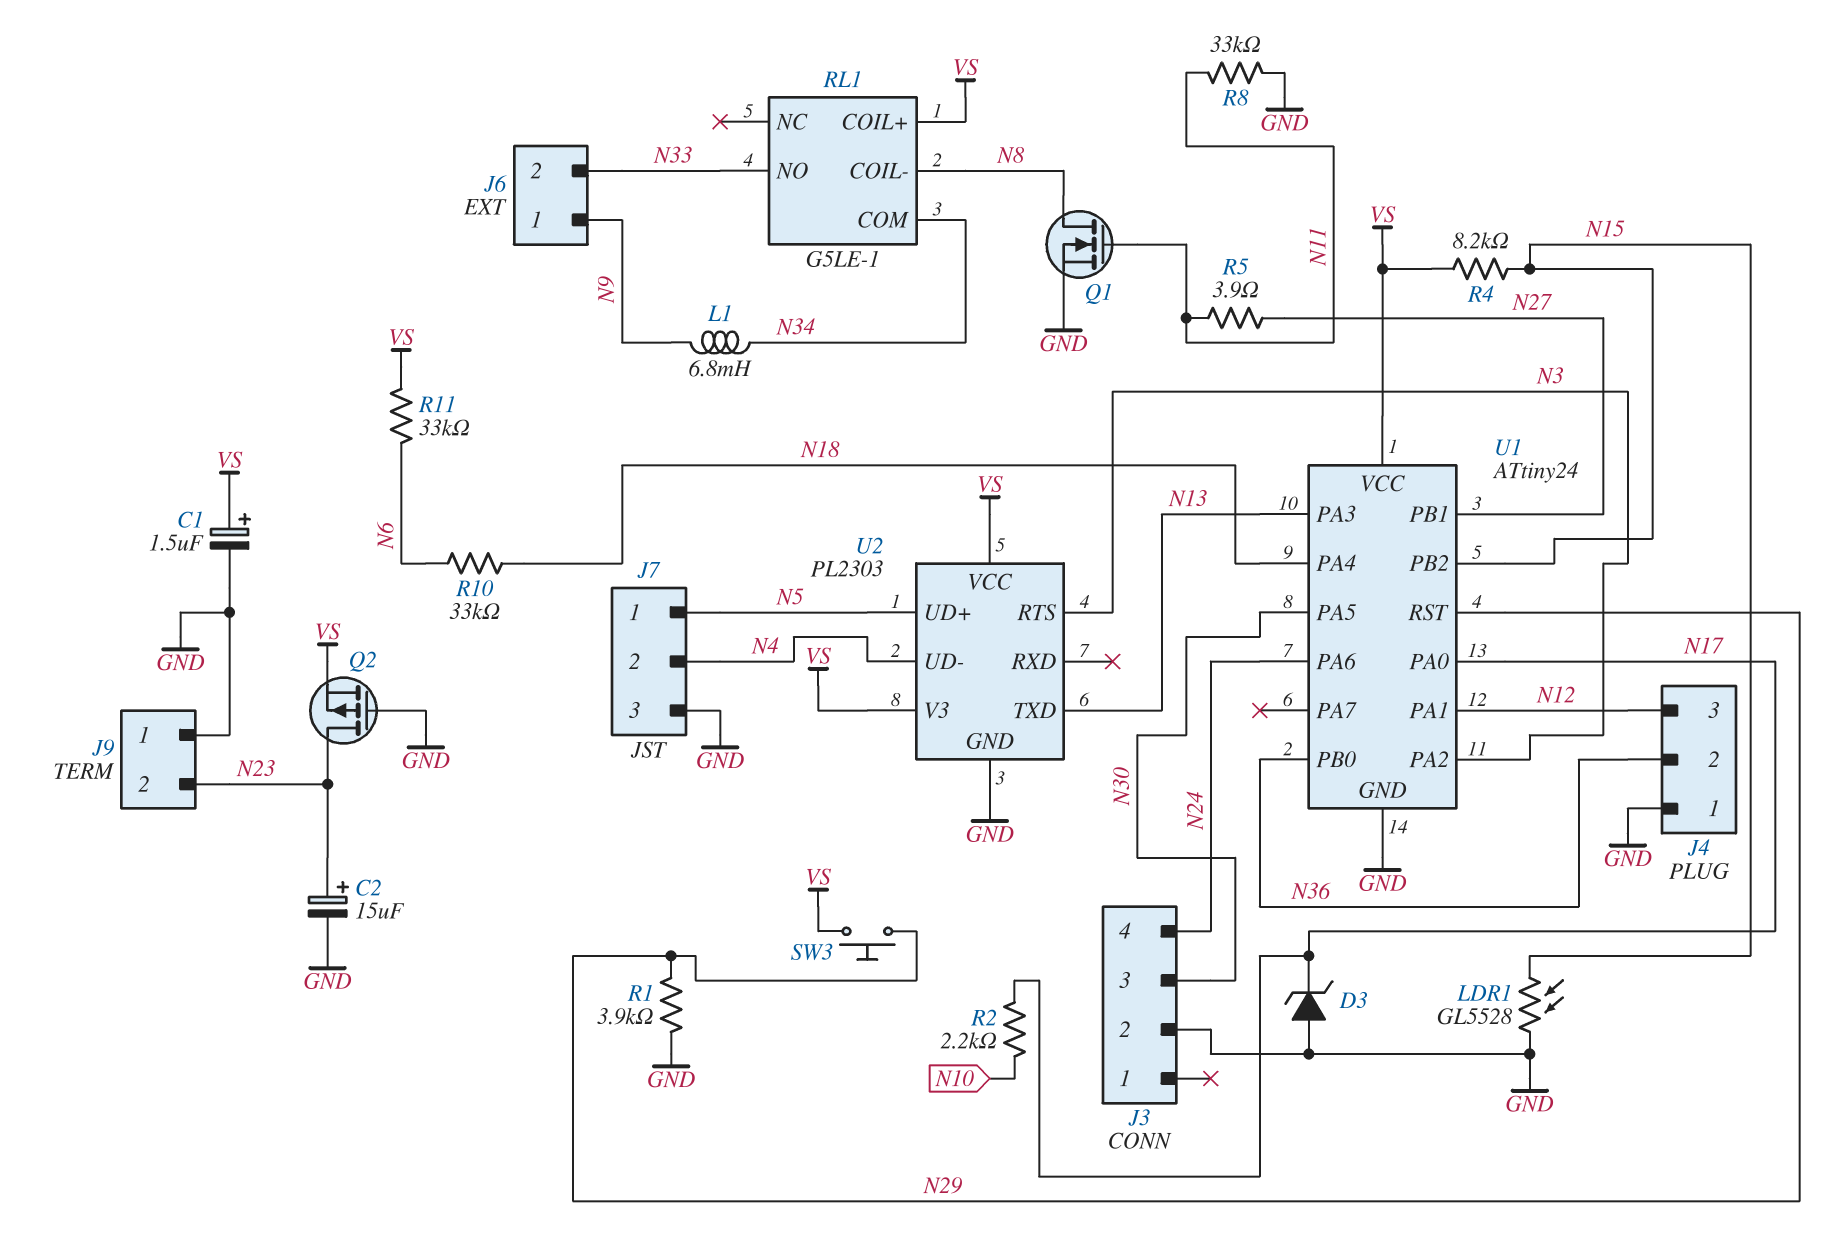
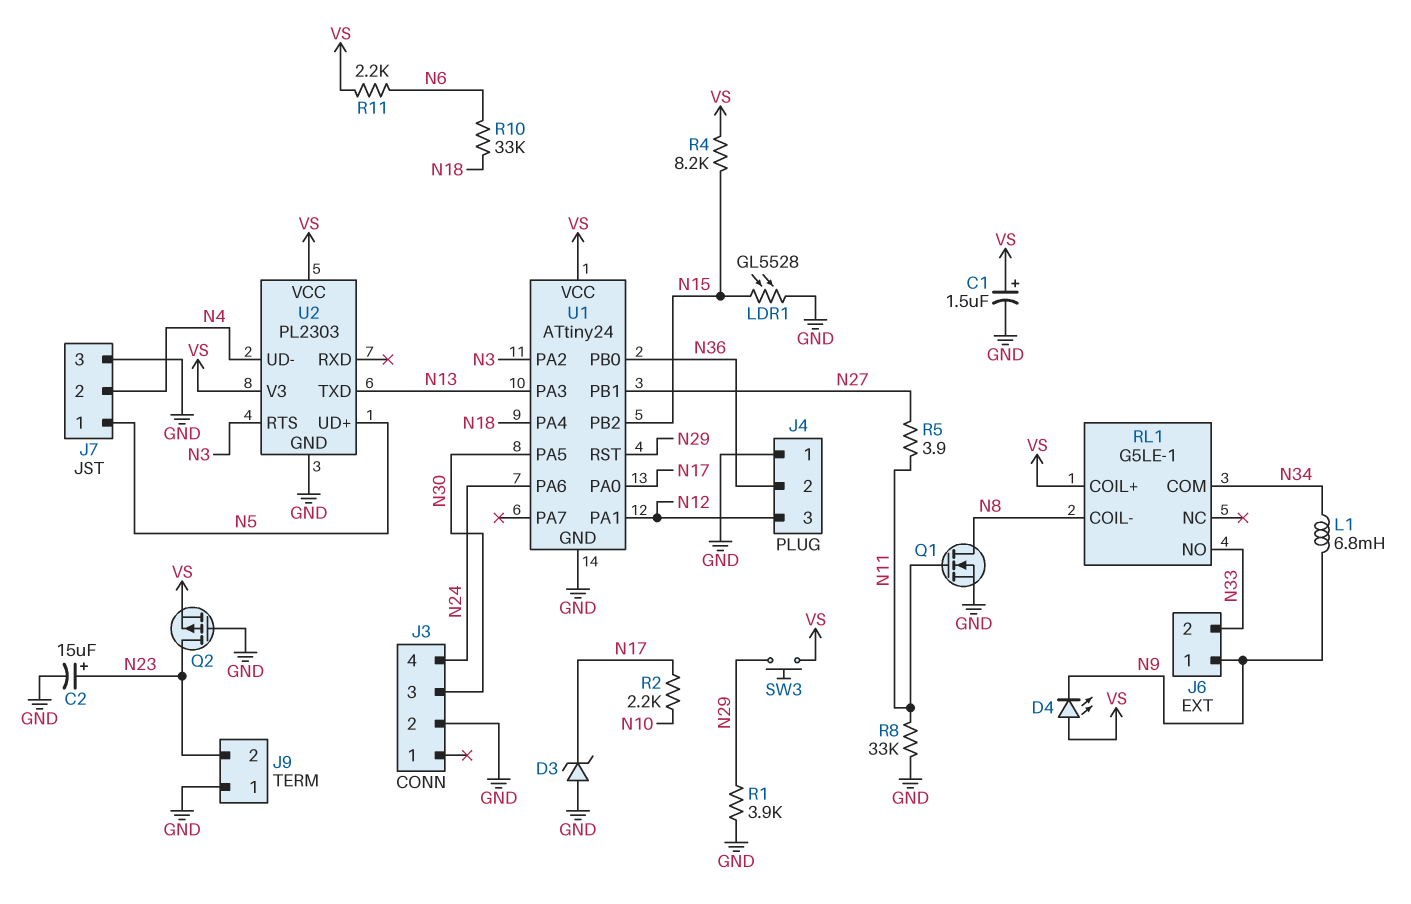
D4: none -> LED (A VS, K N9)
R11: 33k (N6, VS) -> 2.2k (N6, VS)

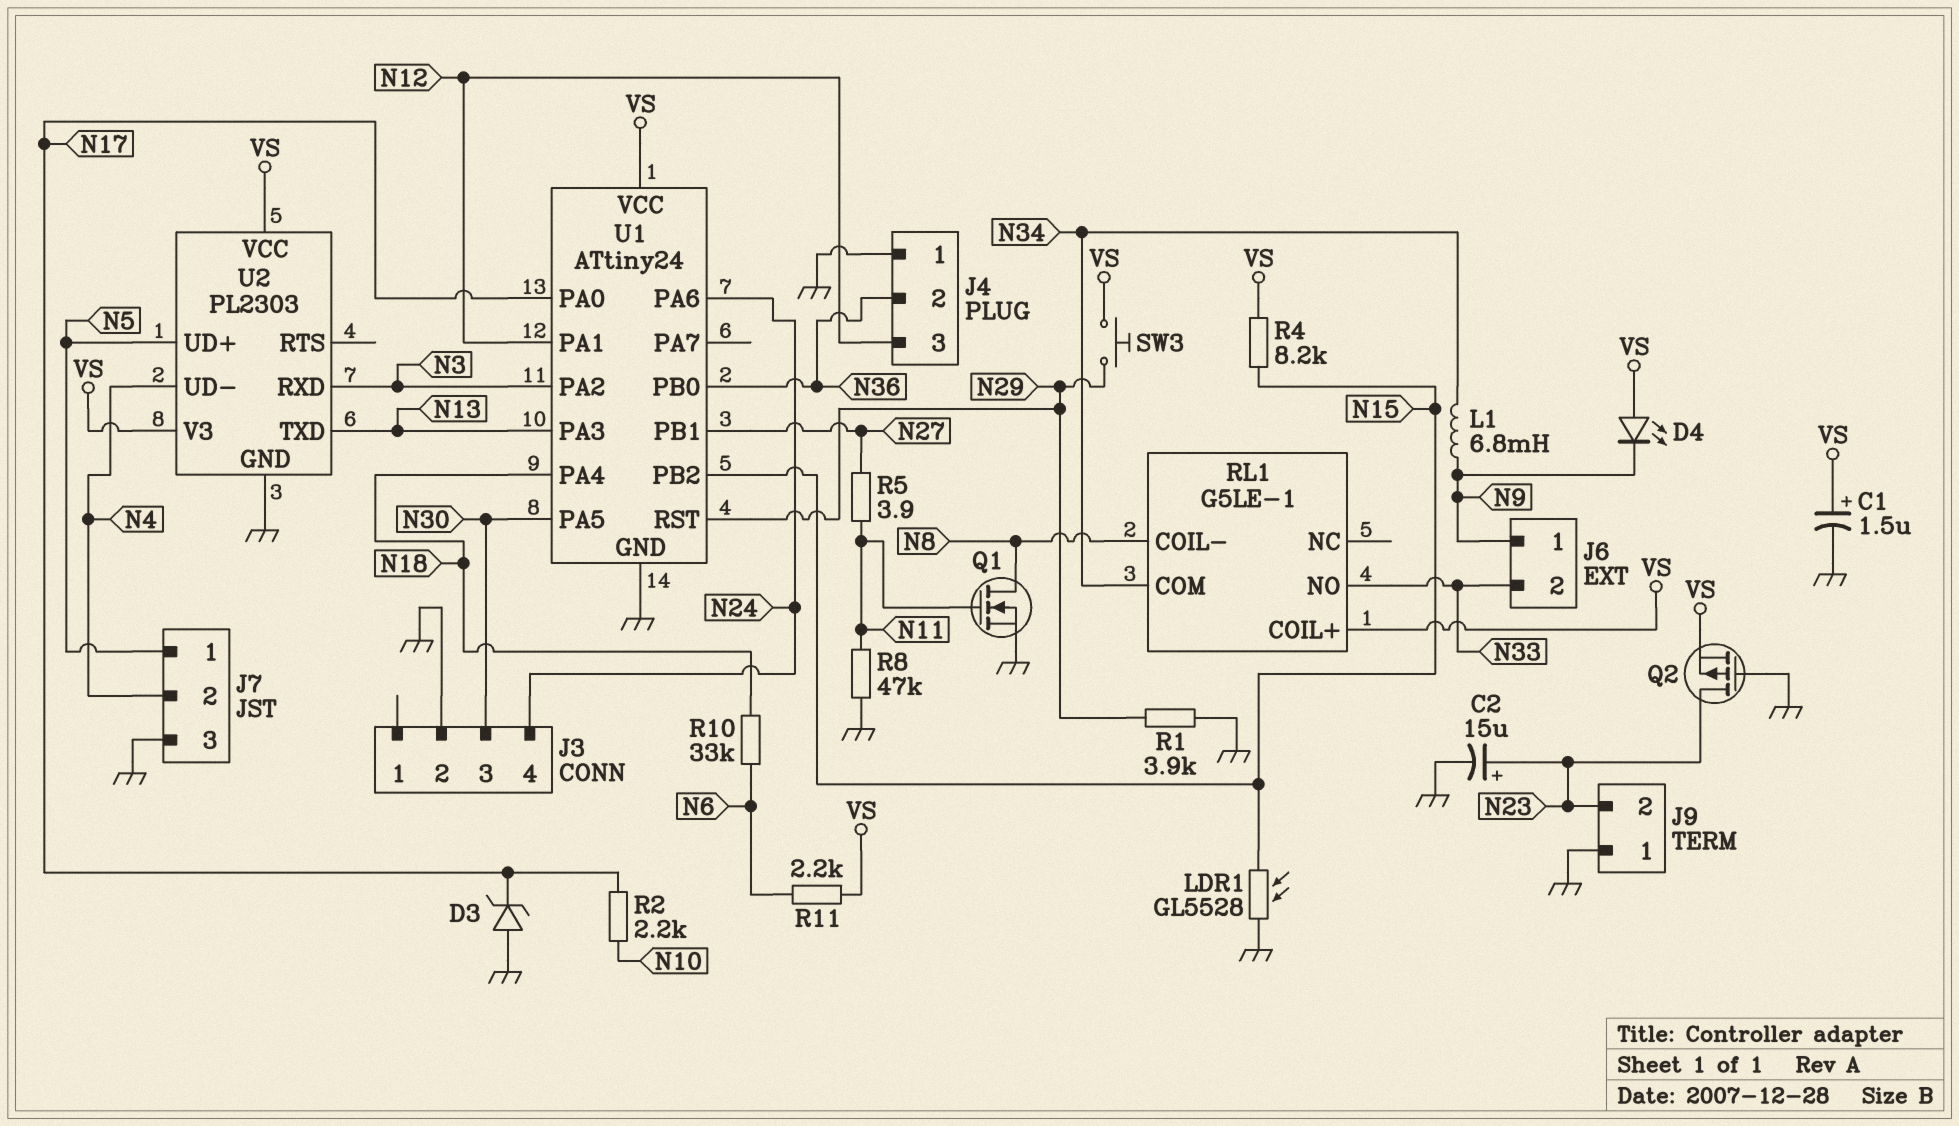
R8: 33k (GND, N11) -> 47k (GND, N11)
U2 pin RTS: N3 -> none
U2 pin RXD: none -> N3

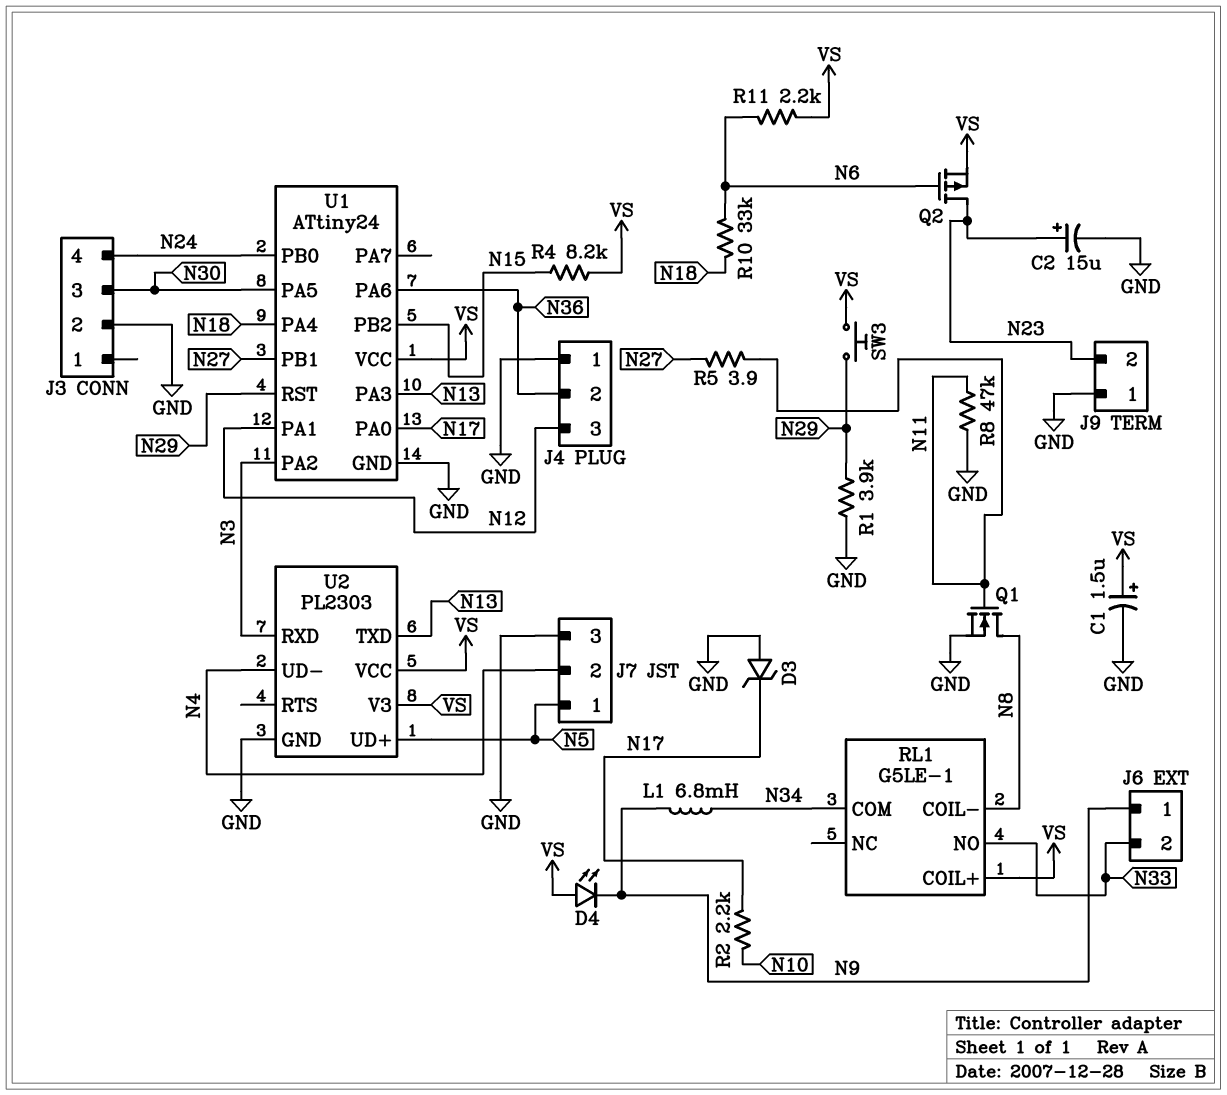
LDR1: GL5528 (GND, N15) -> none
Q2: PMOS (G GND, D N23, S VS) -> PMOS (G N6, D N23, S VS)
U1 pin PA6: N24 -> N36
U1 pin PB0: N36 -> N24

